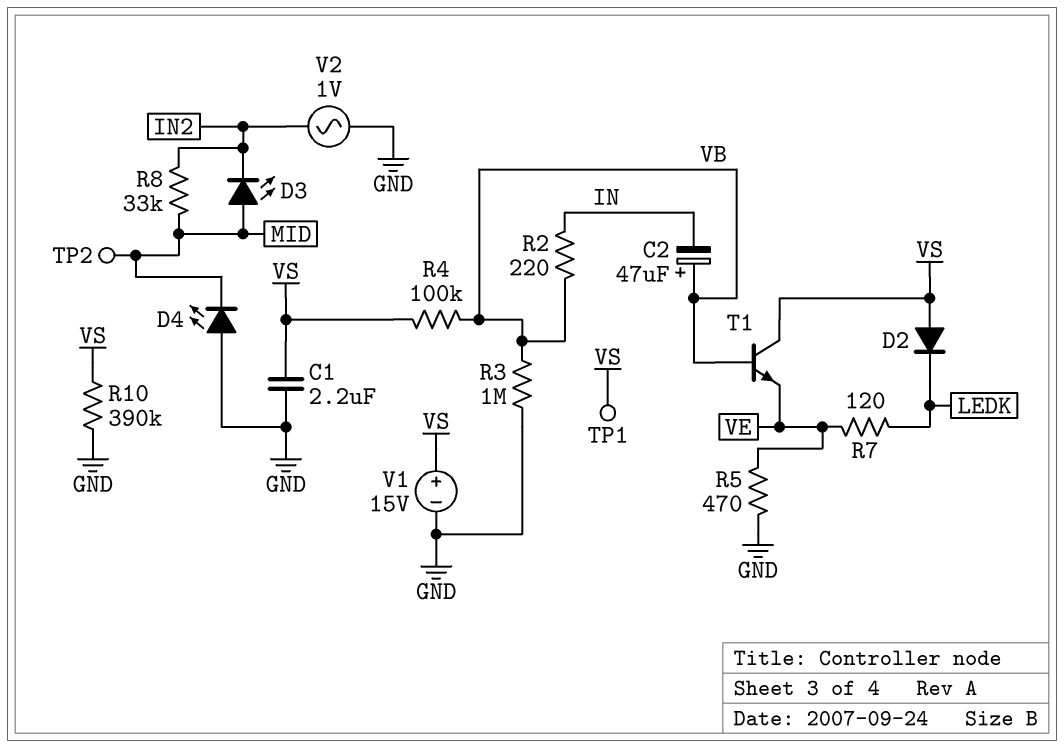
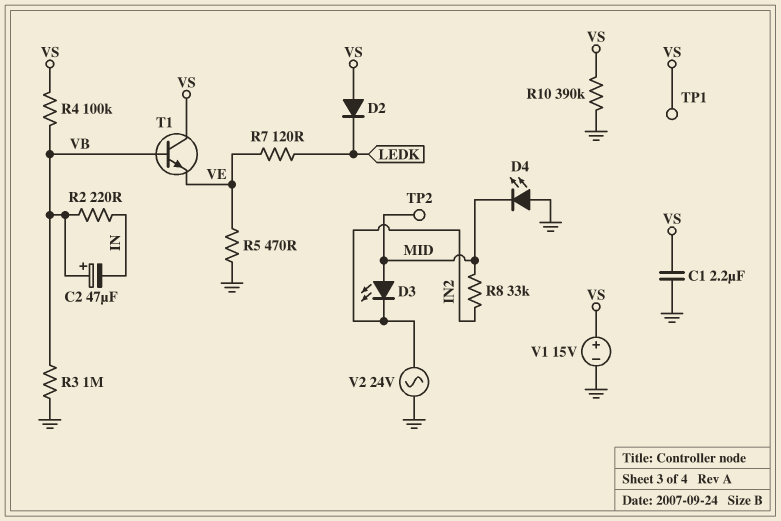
V2: AC 1V (GND, IN2) -> AC 24V (GND, IN2)

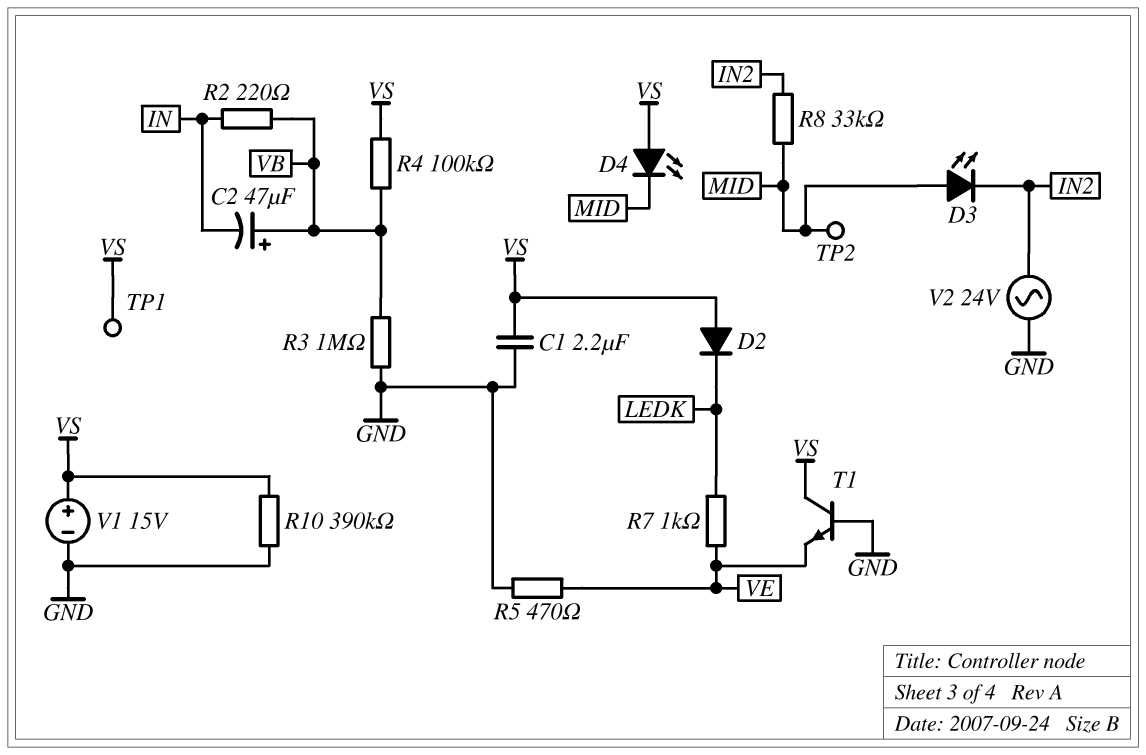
D4: LED (A GND, K MID) -> LED (A VS, K MID)
R7: 120 (LEDK, VE) -> 1k (LEDK, VE)
T1: NPN (B VB, C VS, E VE) -> NPN (B GND, C VS, E VE)

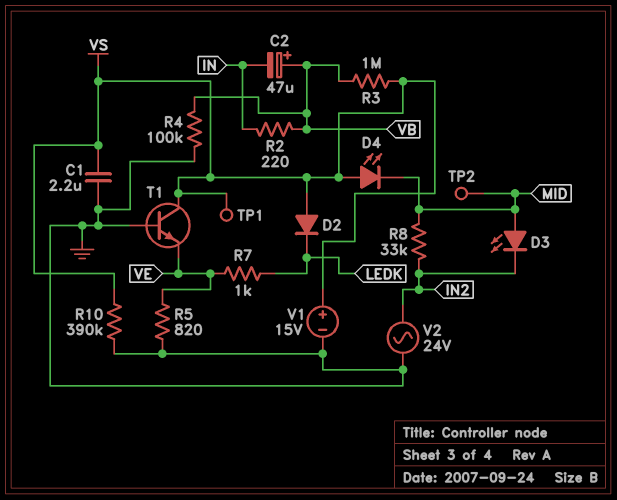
R3: 1M (GND, VB) -> 1M (VB, VS)
R4: 100k (VB, VS) -> 100k (GND, VB)
R5: 470 (GND, VE) -> 820 (GND, VE)

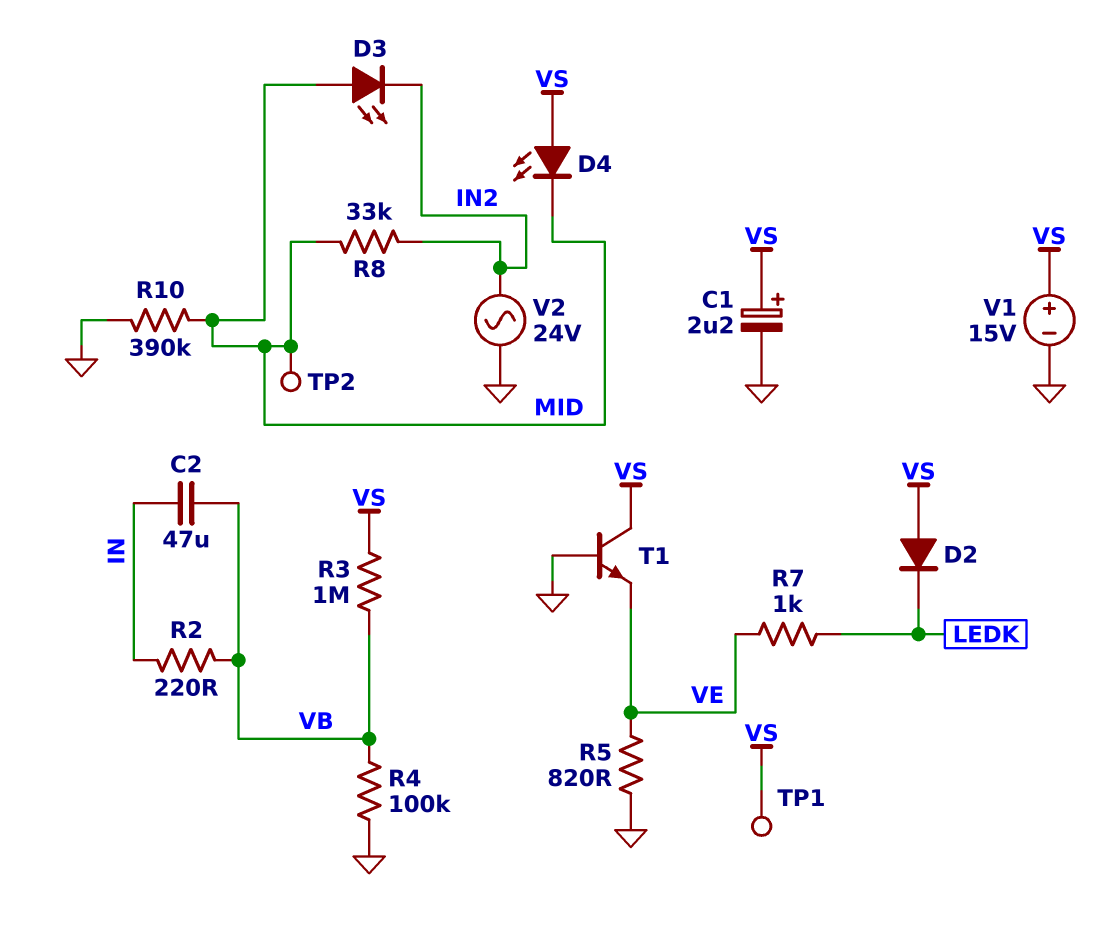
C1: 2.2uF (GND, VS) -> 2.2uF (plus VS, minus GND)
C2: 47uF (plus VB, minus IN) -> 47uF (IN, VB)
R10: 390k (GND, VS) -> 390k (GND, MID)

